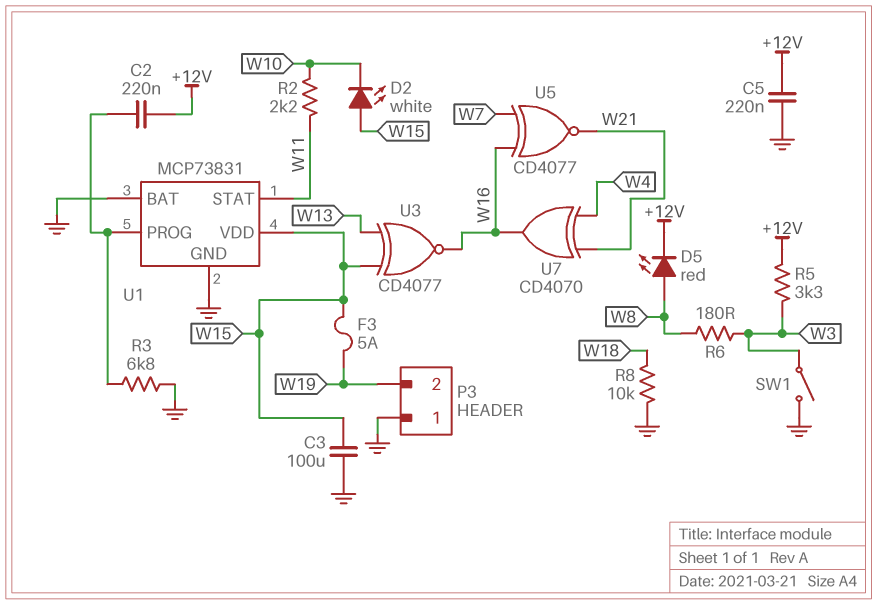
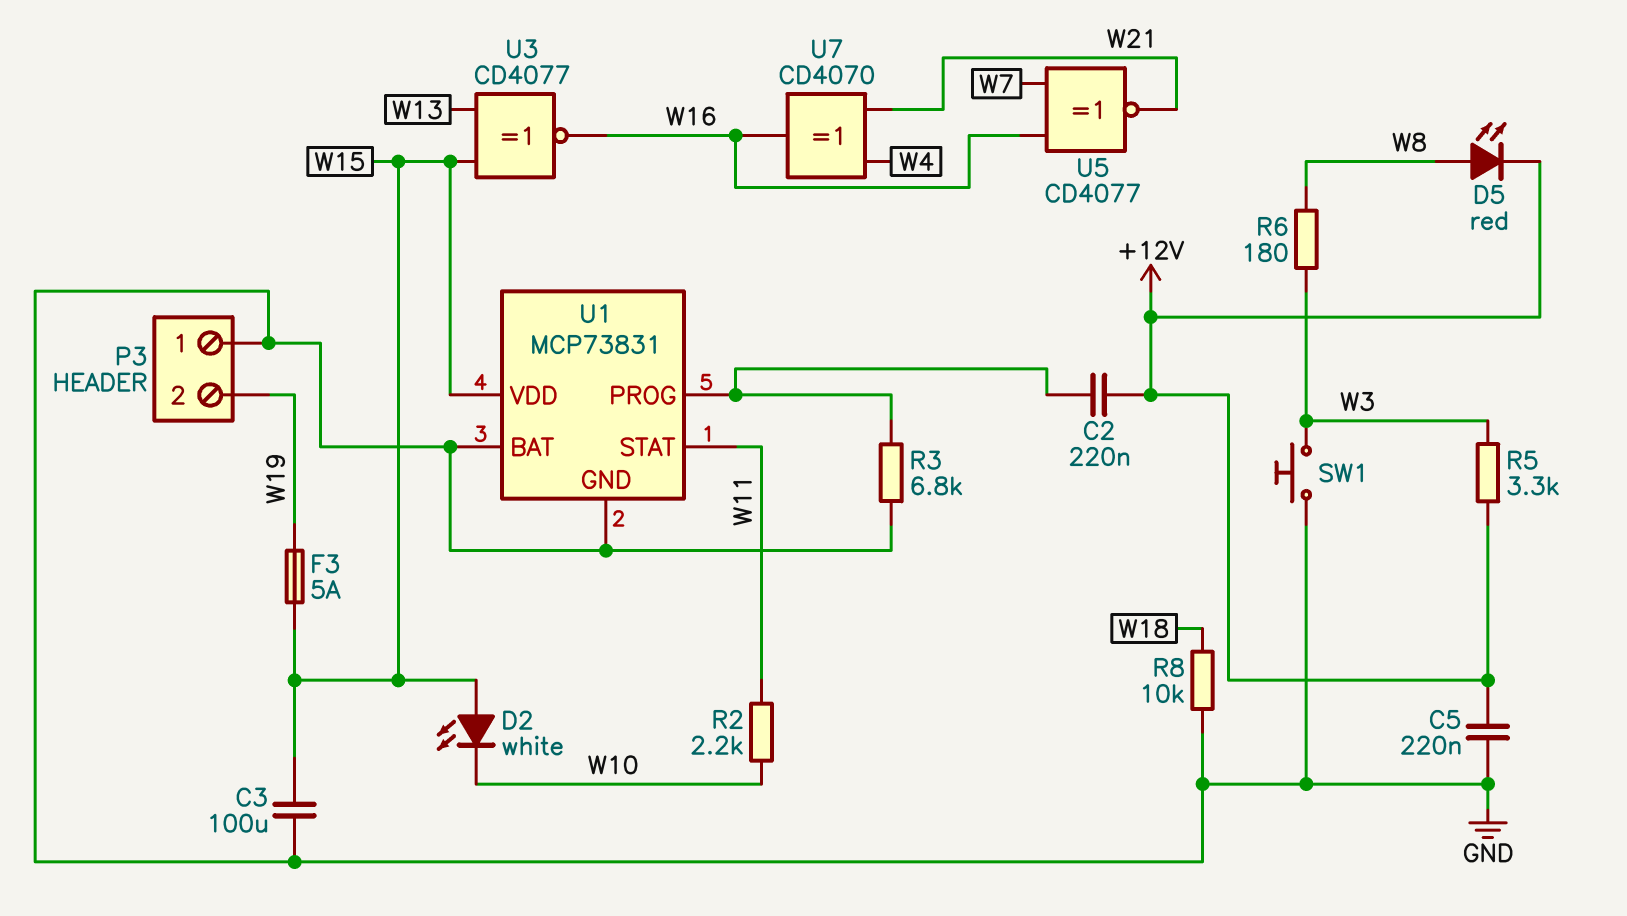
SW1: switch (GND, W3) -> button (GND, W3)

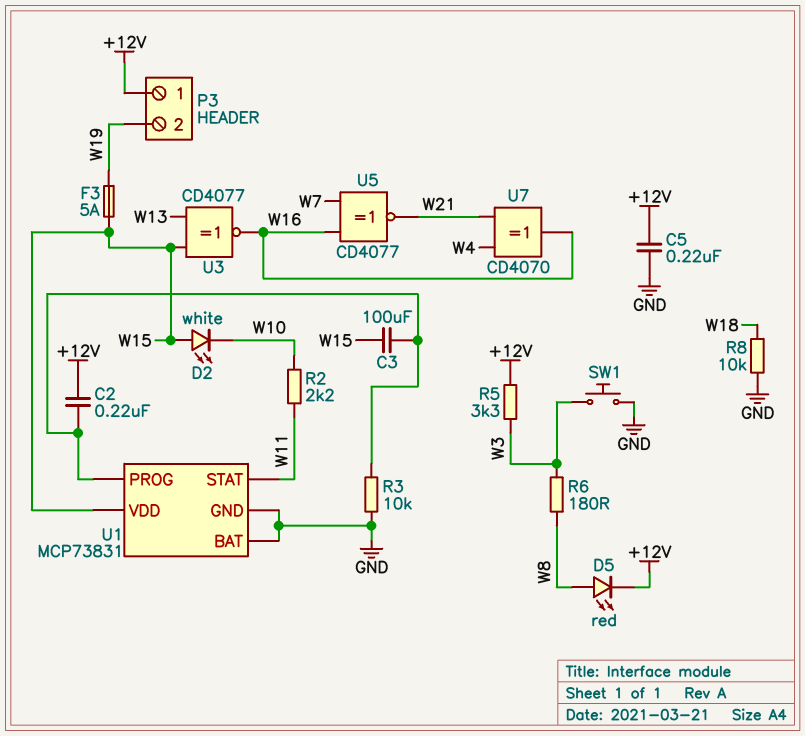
C3: 100uF (GND, W15) -> 100uF (U1/PROG, W15)
P3 pin 1: GND -> +12V
R3: 6.8k (GND, U1/PROG) -> 10k (GND, U1/PROG)

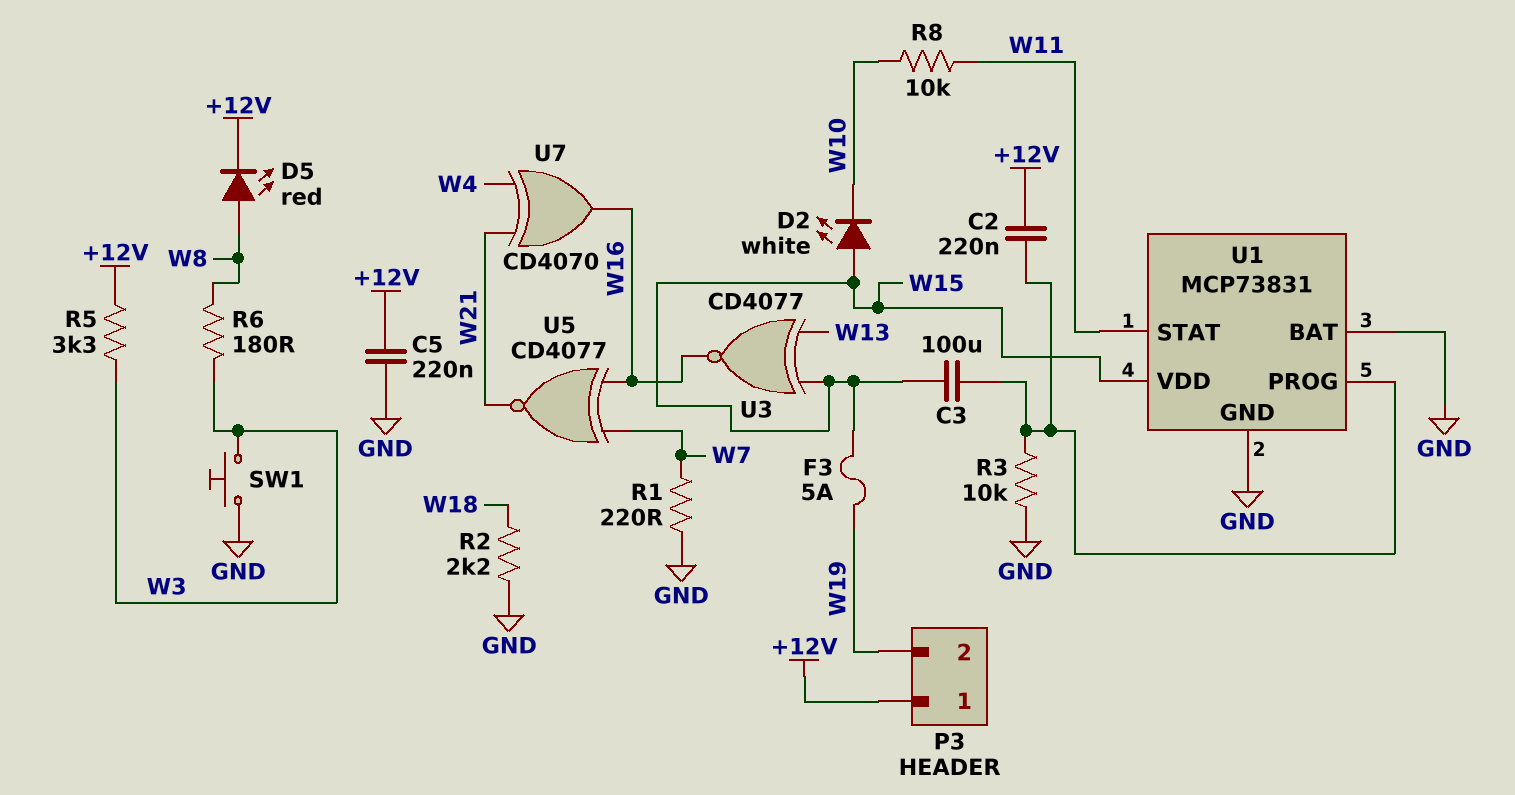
R1: none -> 220 (GND, W7)
R2: 2.2k (W10, W11) -> 2.2k (GND, W18)
R8: 10k (GND, W18) -> 10k (W10, W11)

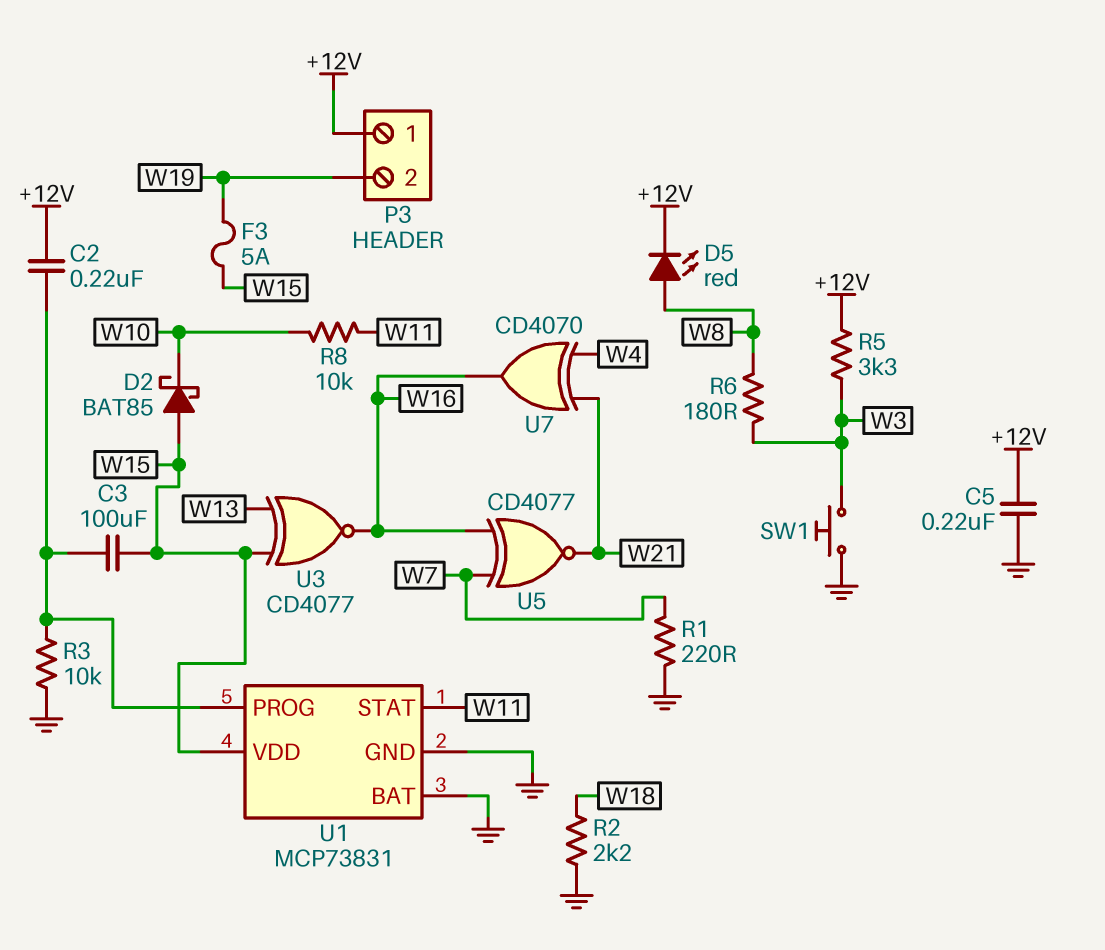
D2: LED white (A W15, K W10) -> schottky BAT85 (A W15, K W10)

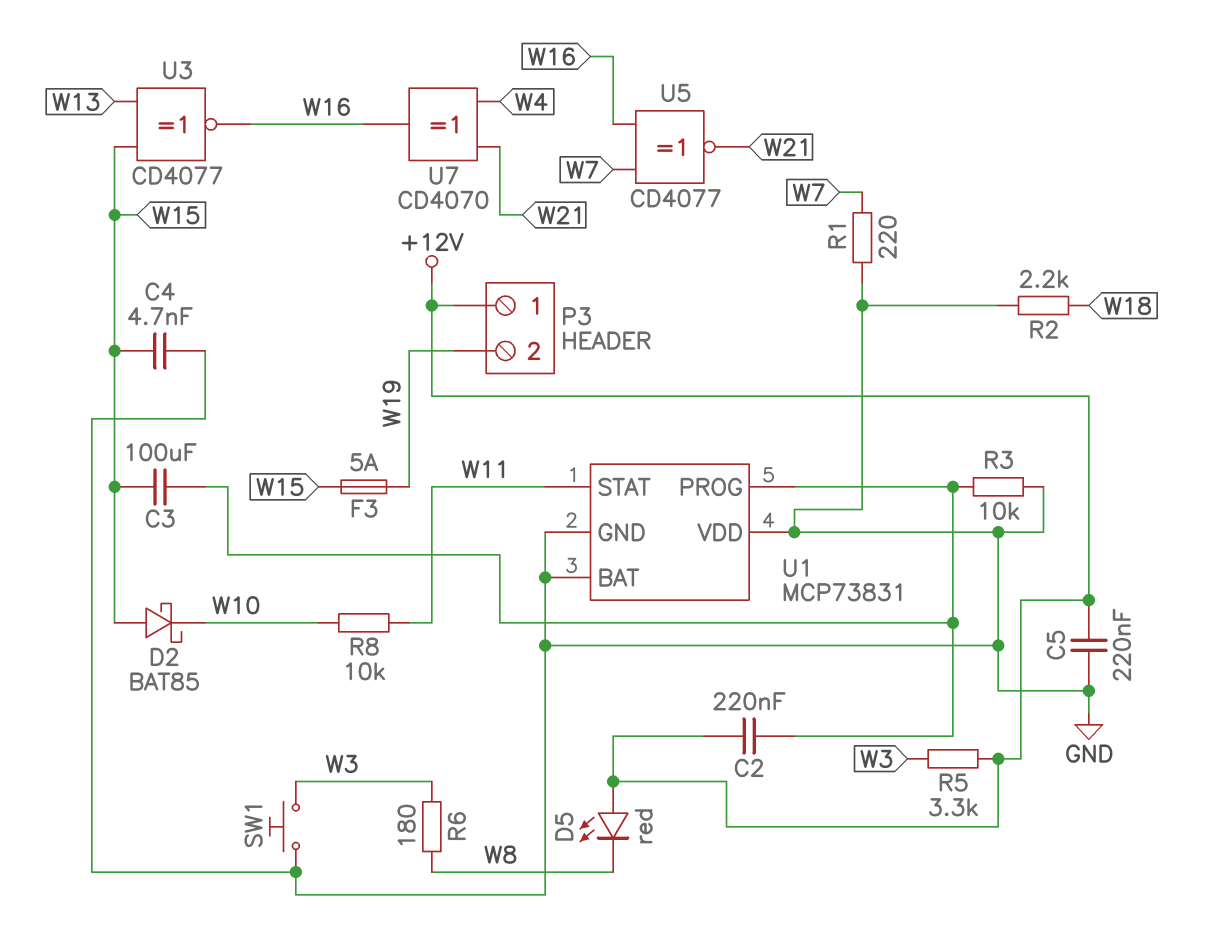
C4: none -> 4.7nF (GND, W15)
D5: LED red (A W8, K +12V) -> LED red (A +12V, K W8)
U1 pin VDD: W15 -> GND

